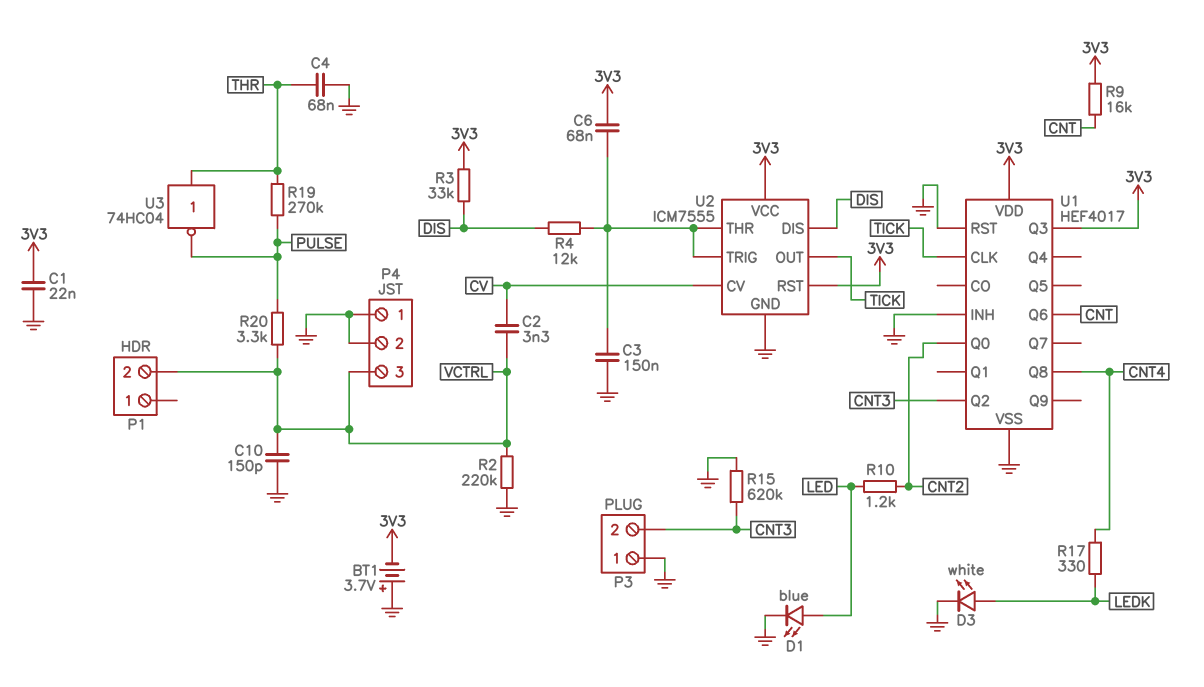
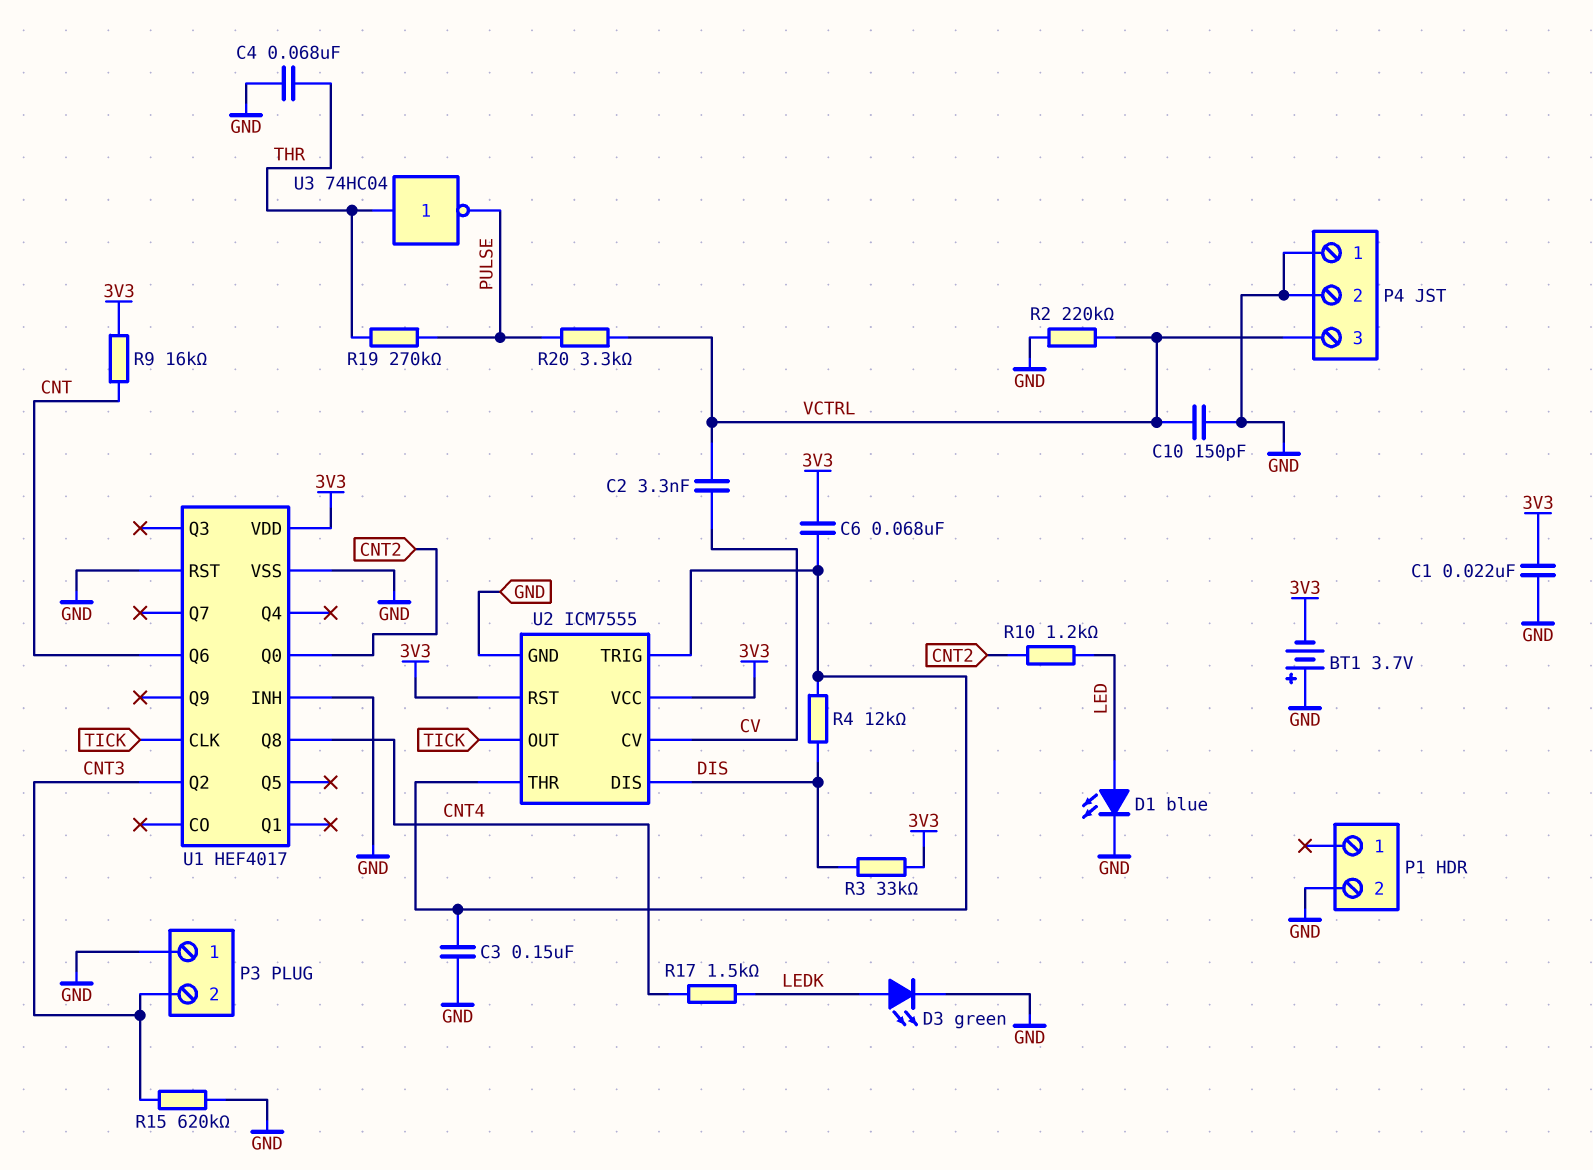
D3: LED white (A LEDK, K GND) -> LED green (A LEDK, K GND)
P1 pin 2: VCTRL -> GND
R17: 330 (CNT4, LEDK) -> 1.5k (CNT4, LEDK)
U1 pin Q3: 3V3 -> none

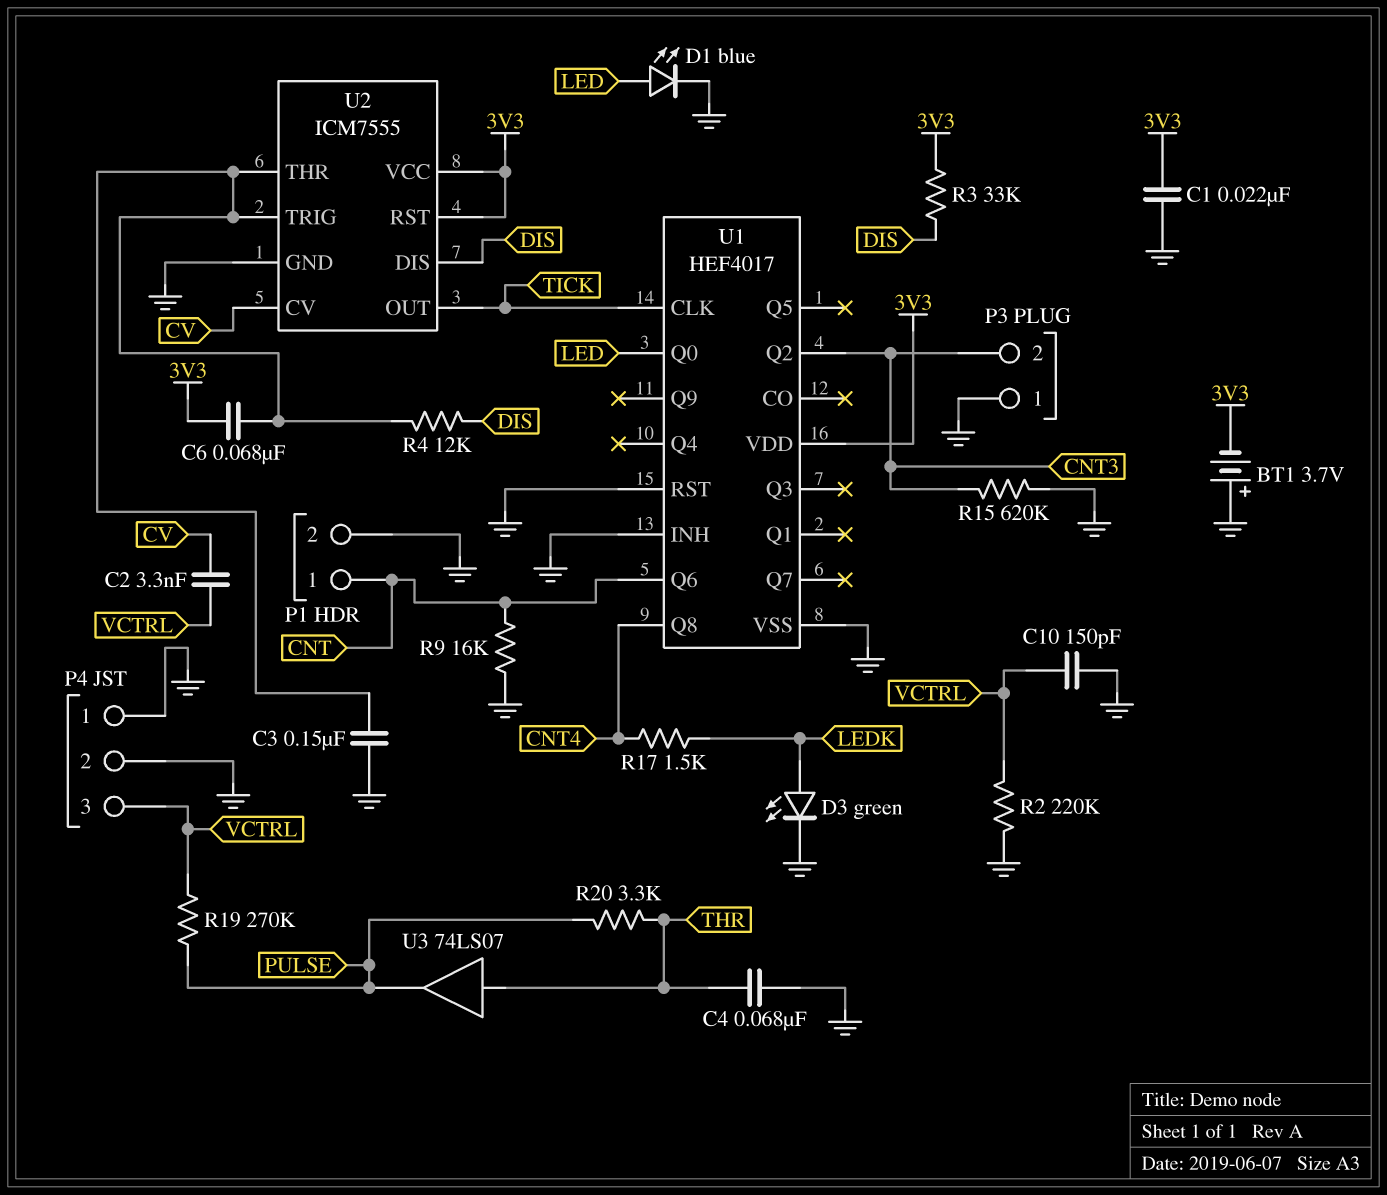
P1 pin 1: none -> CNT
R9: 16k (3V3, CNT) -> 16k (CNT, GND)
R10: 1.2k (CNT2, LED) -> none
R19: 270k (PULSE, THR) -> 270k (PULSE, VCTRL)
R20: 3.3k (PULSE, VCTRL) -> 3.3k (PULSE, THR)
U1 pin Q0: CNT2 -> LED
U3: NOT 74HC04 (in THR, out PULSE) -> buffer 74LS07 (in THR, out PULSE)

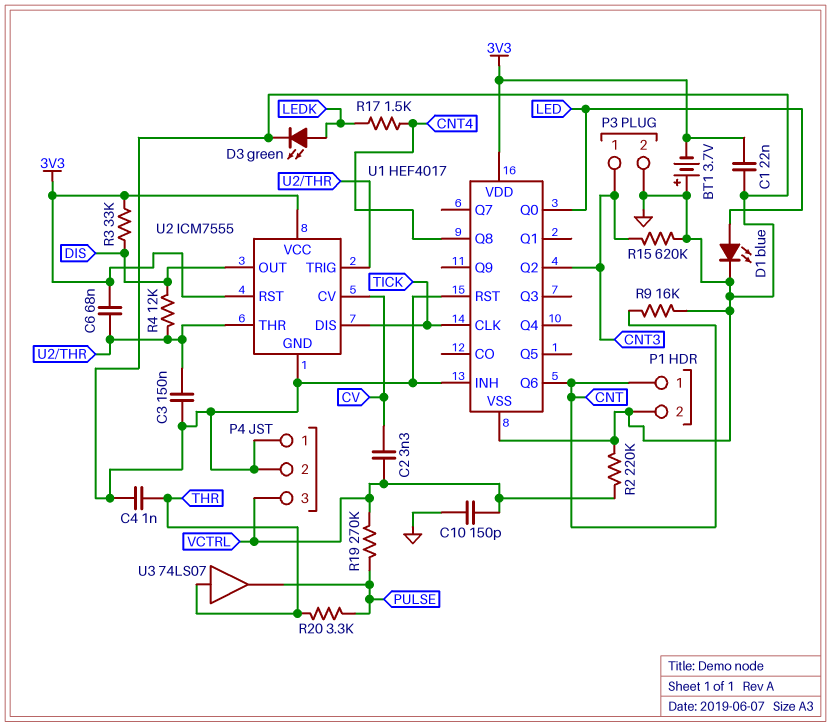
C4: 68nF (GND, THR) -> 1nF (GND, THR)
P3 pin 1: GND -> CNT3
P3 pin 2: CNT3 -> GND
U2 pin DIS: DIS -> TICK
U2 pin OUT: TICK -> DIS

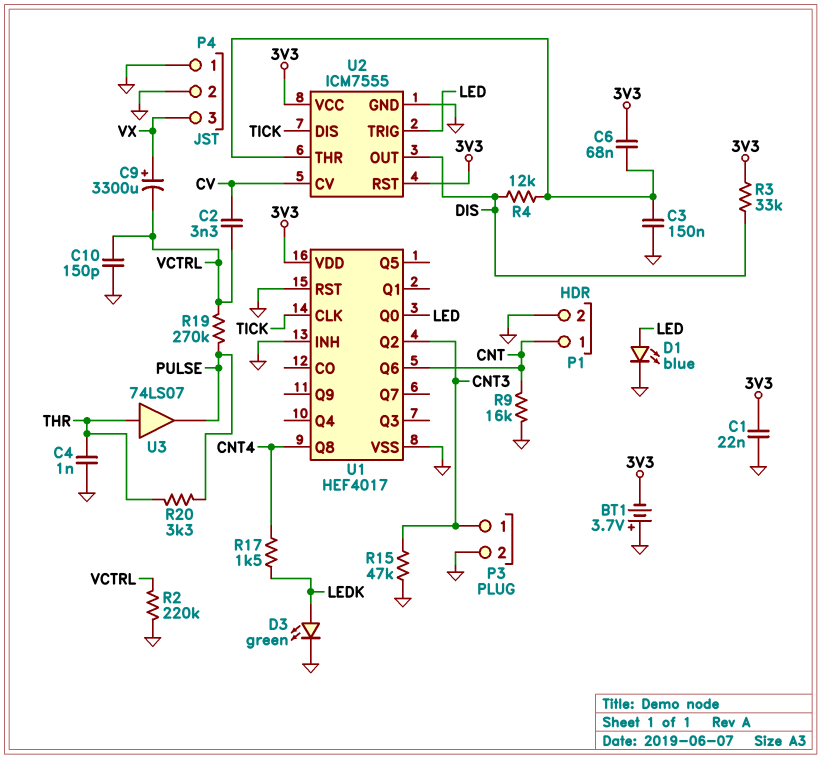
C9: none -> 3300uF (plus VX, minus VCTRL)
P4 pin 3: VCTRL -> VX
R15: 620k (CNT3, GND) -> 47k (CNT3, GND)
U2 pin TRIG: U2/THR -> LED

